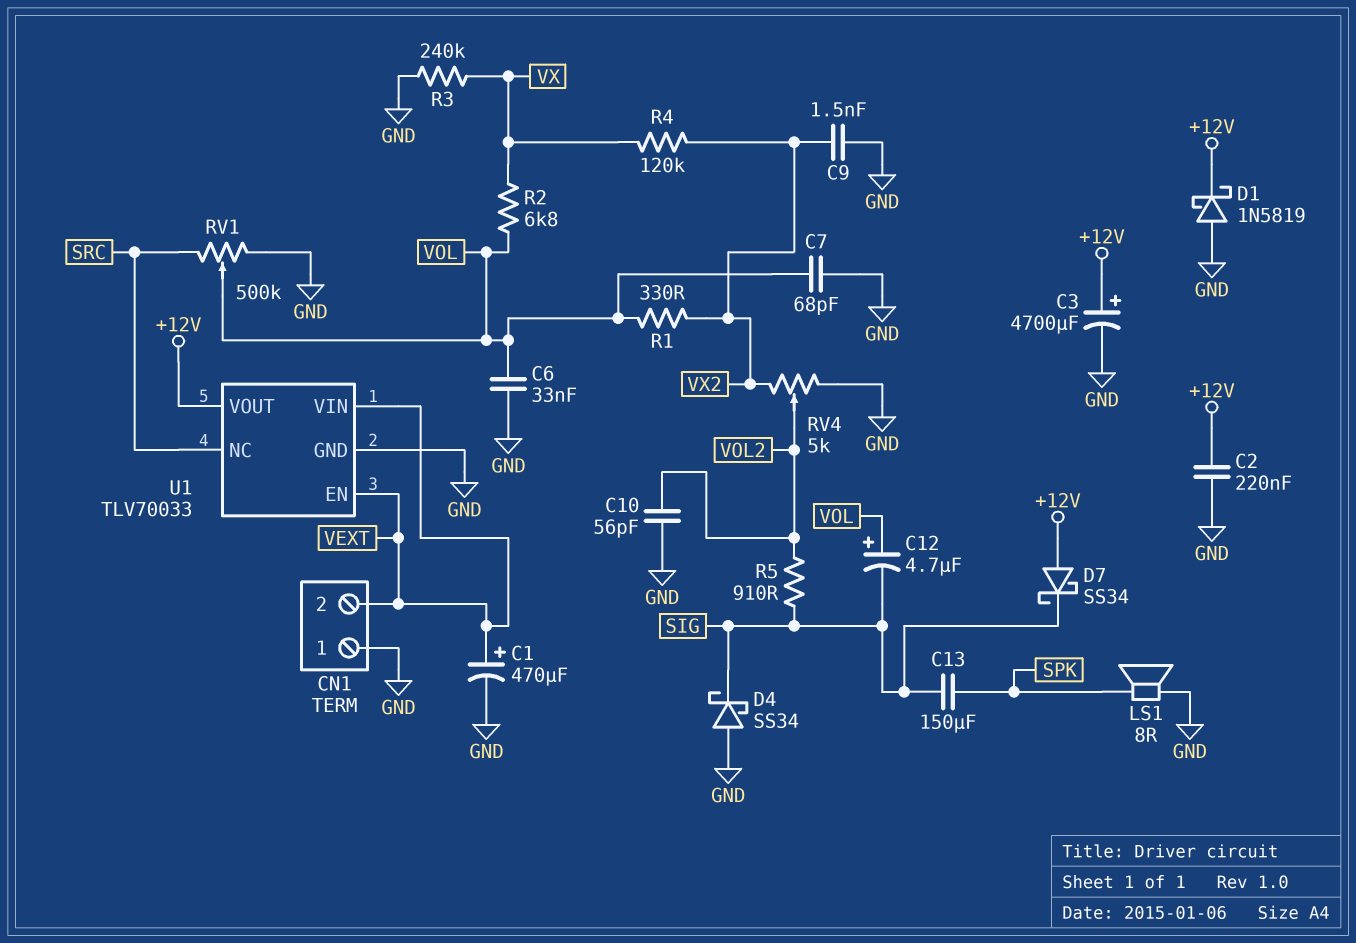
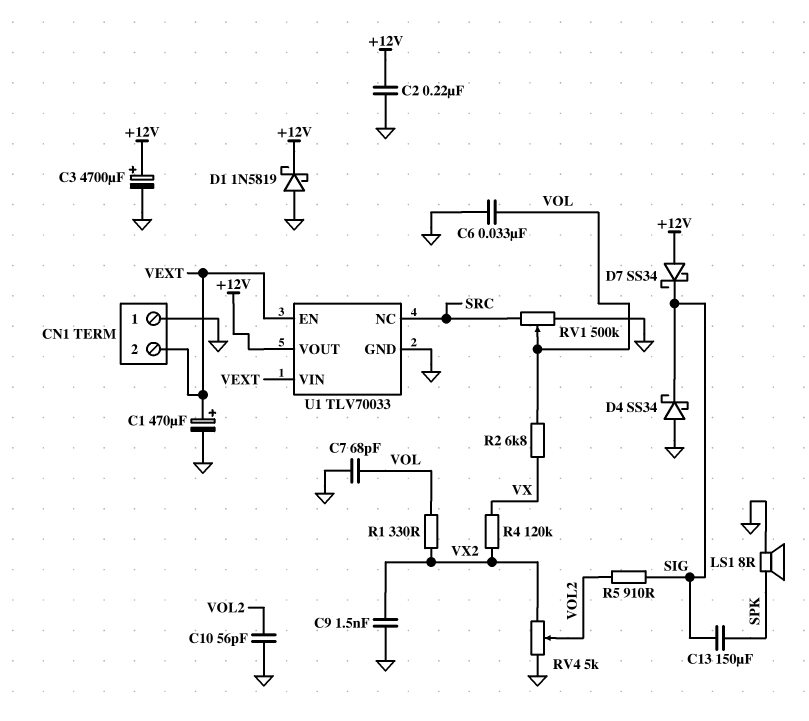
C12: 4.7uF (plus VOL, minus SIG) -> none
R3: 240k (GND, VX) -> none

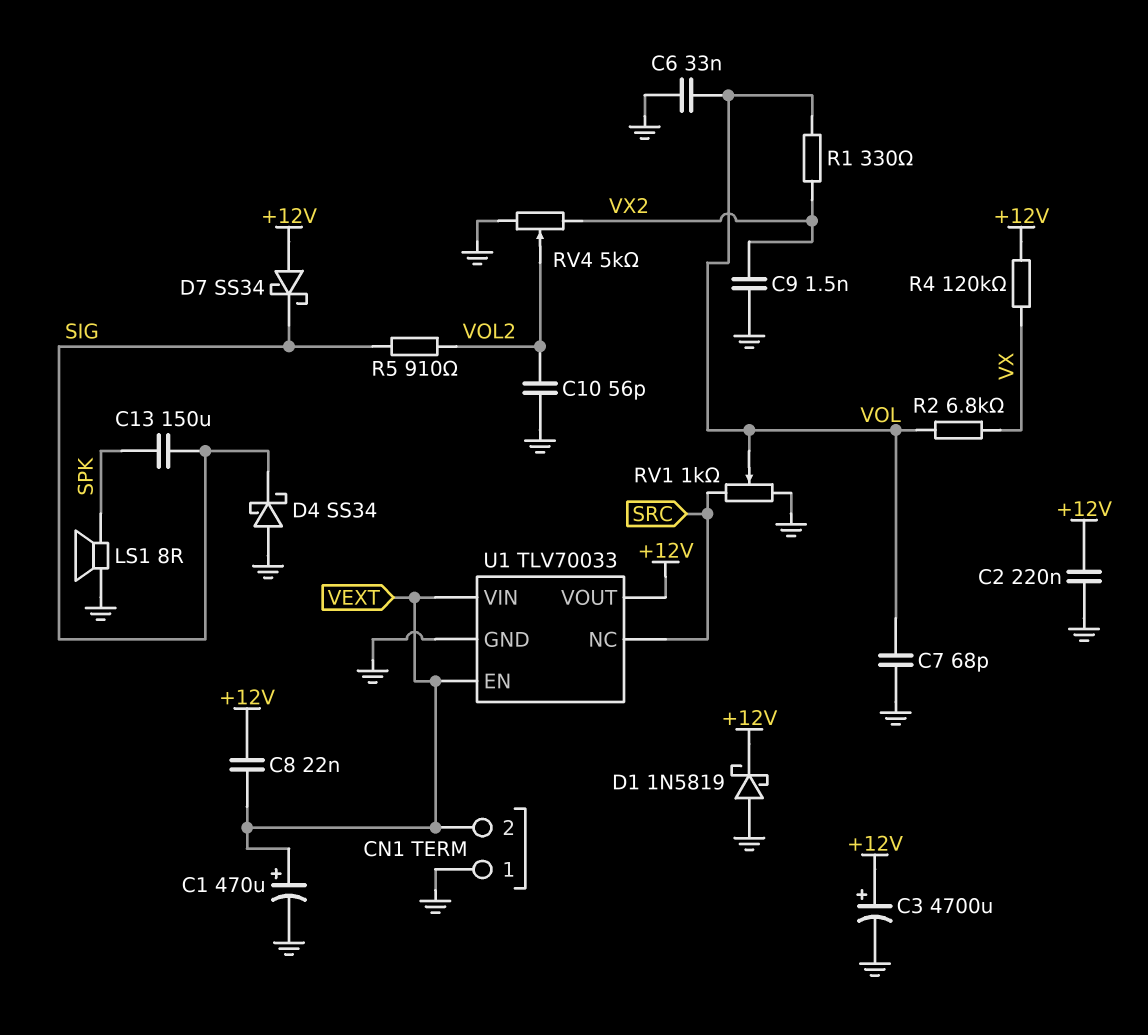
C8: none -> 22nF (+12V, VEXT)
R4: 120k (VX, VX2) -> 120k (+12V, VX)
RV1: 500k (GND, SRC, wiper VOL) -> 1k (GND, SRC, wiper VOL)

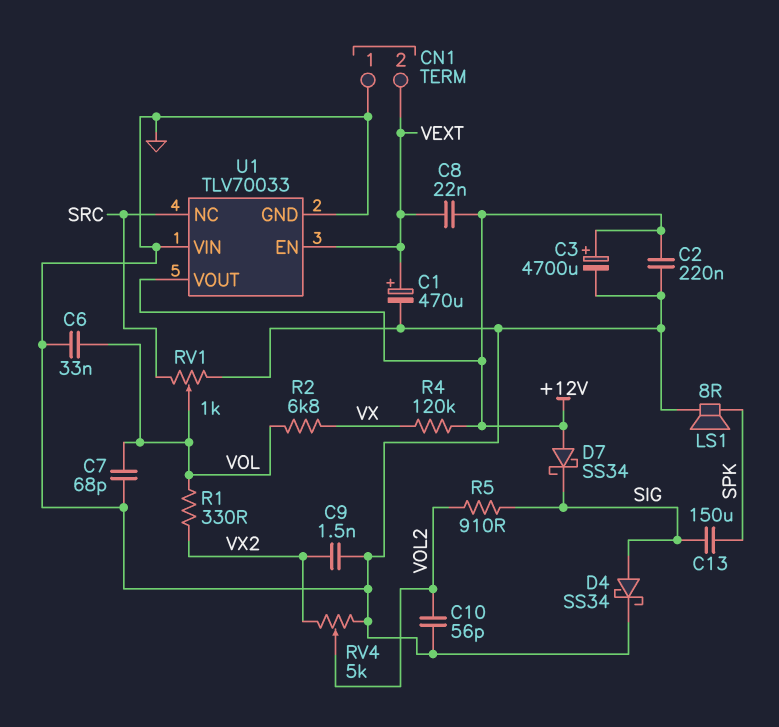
D1: schottky 1N5819 (A GND, K +12V) -> none
D4: schottky SS34 (A GND, K SIG) -> schottky SS34 (A SIG, K GND)
U1 pin VIN: VEXT -> GND

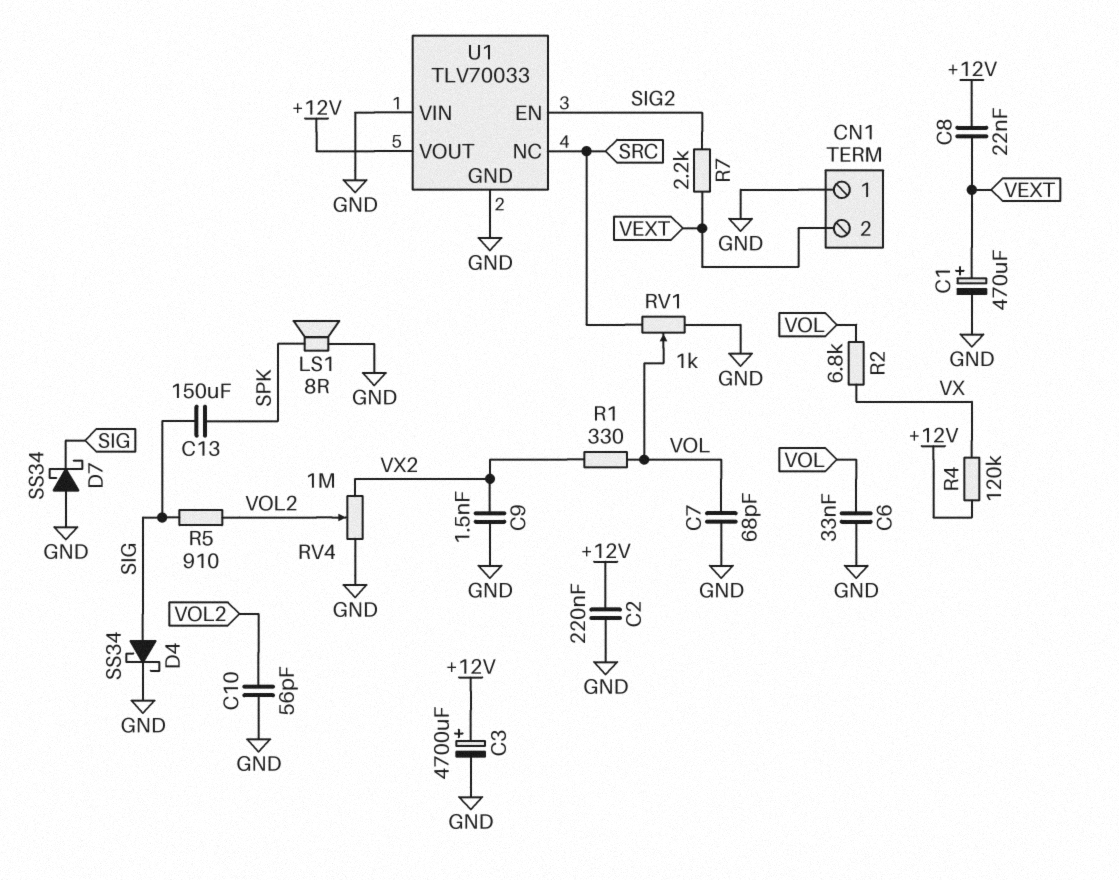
D7: schottky SS34 (A +12V, K SIG) -> schottky SS34 (A GND, K SIG)
R7: none -> 2.2k (SIG2, VEXT)
RV4: 5k (GND, VX2, wiper VOL2) -> 1M (GND, VX2, wiper VOL2)
U1 pin EN: VEXT -> SIG2

